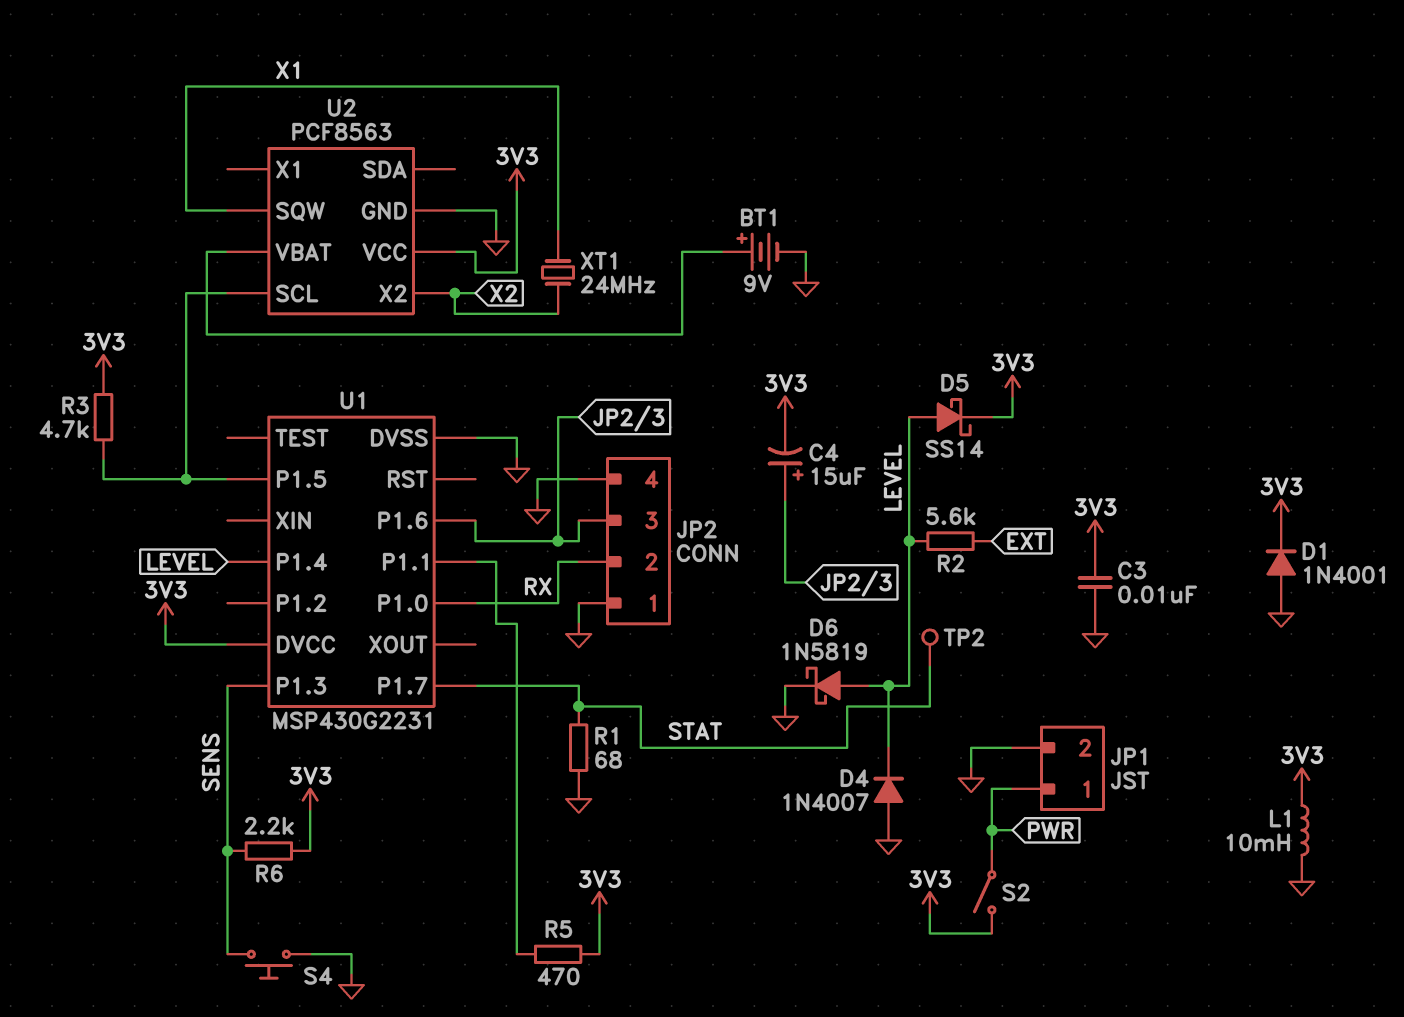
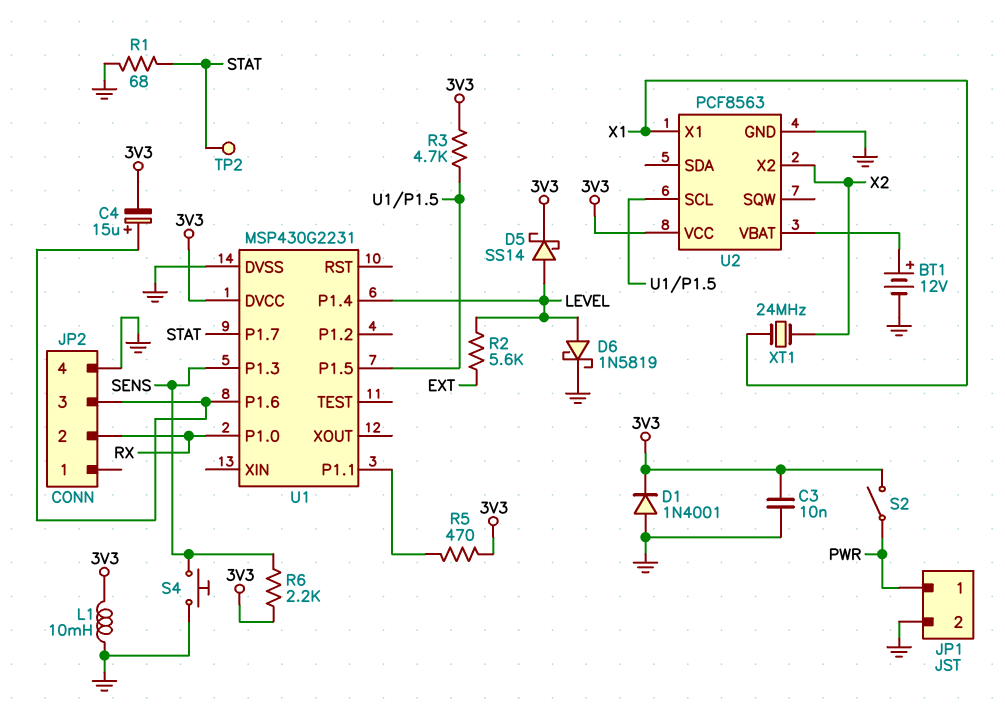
BT1: 9V (plus U2/VBAT, minus GND) -> 12V (plus U2/VBAT, minus GND)
D4: diode 1N4007 (A GND, K LEVEL) -> none
JP2 pin 1: GND -> none
U2 pin SQW: X1 -> none
U2 pin X1: none -> X1

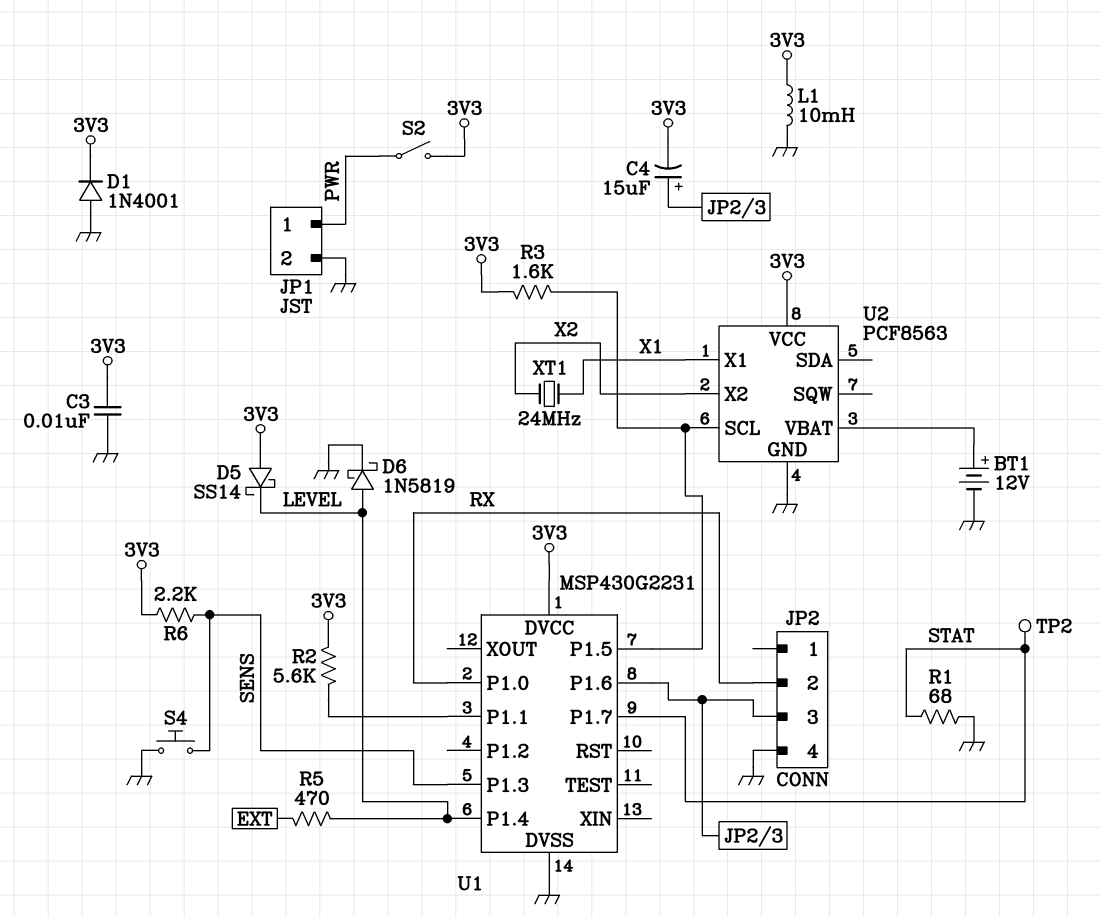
D5: schottky SS14 (A LEVEL, K 3V3) -> schottky SS14 (A 3V3, K LEVEL)
R2: 5.6k (EXT, LEVEL) -> 5.6k (3V3, U1/P1.1)
R3: 4.7k (3V3, U1/P1.5) -> 1.6k (3V3, U1/P1.5)
R5: 470 (3V3, U1/P1.1) -> 470 (EXT, LEVEL)

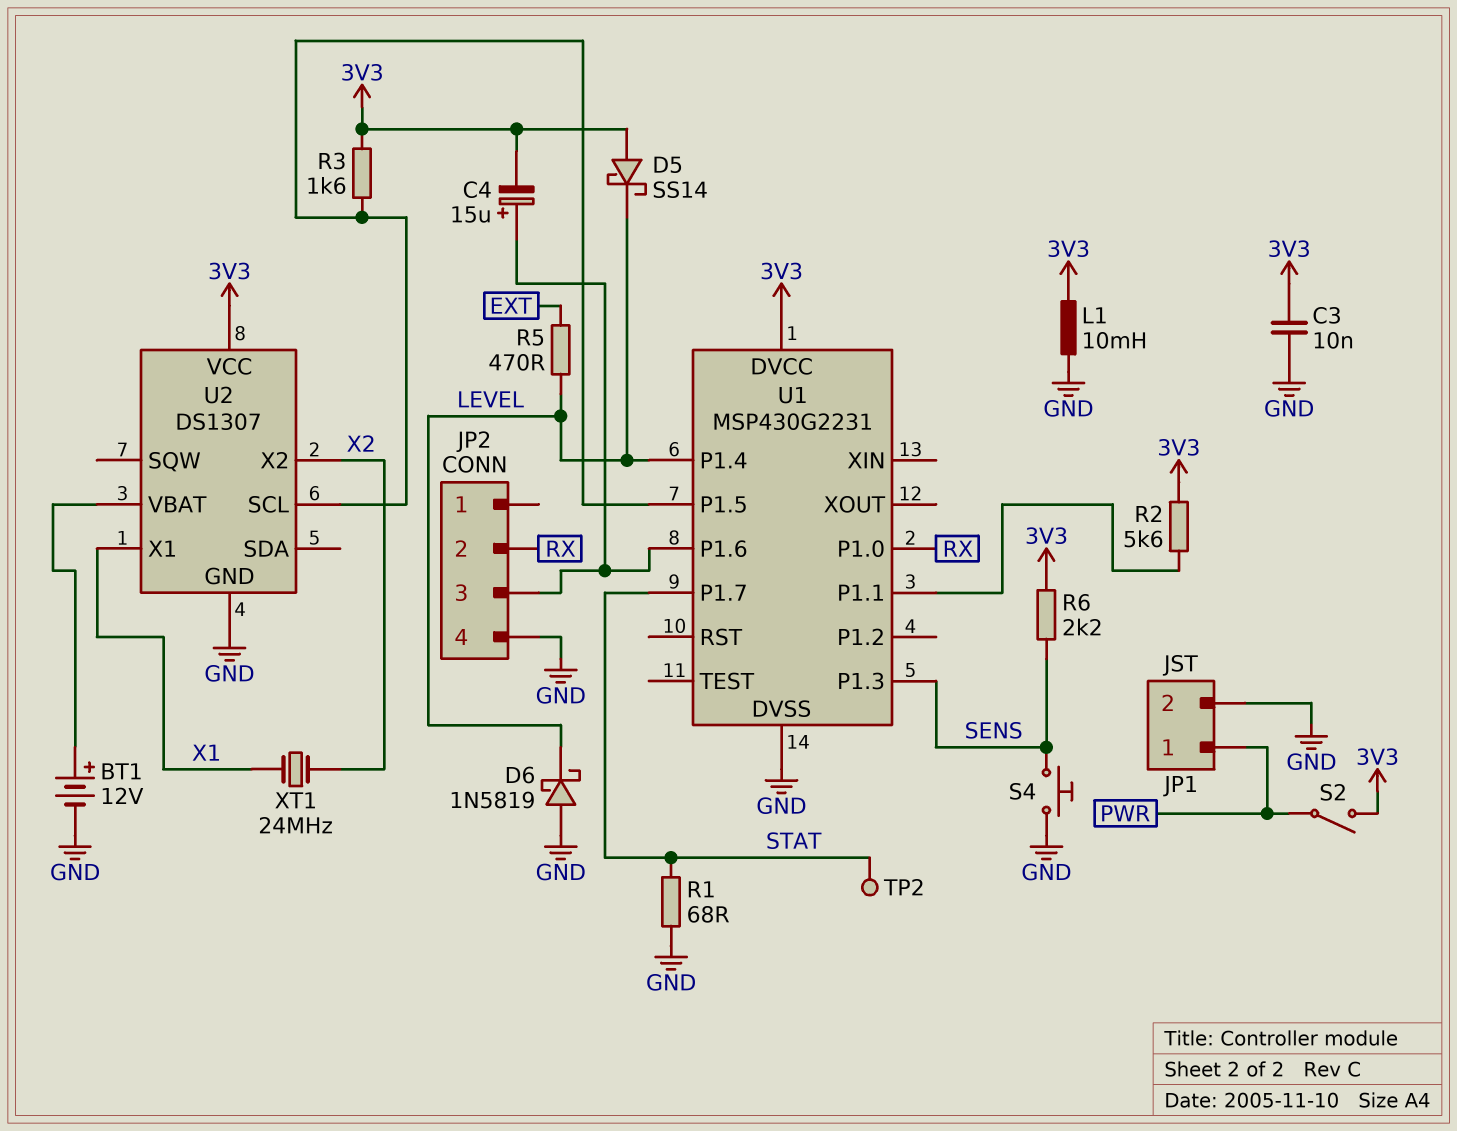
D1: diode 1N4001 (A GND, K 3V3) -> none
D6: schottky 1N5819 (A LEVEL, K GND) -> schottky 1N5819 (A GND, K LEVEL)
U2: PCF8563 -> DS1307

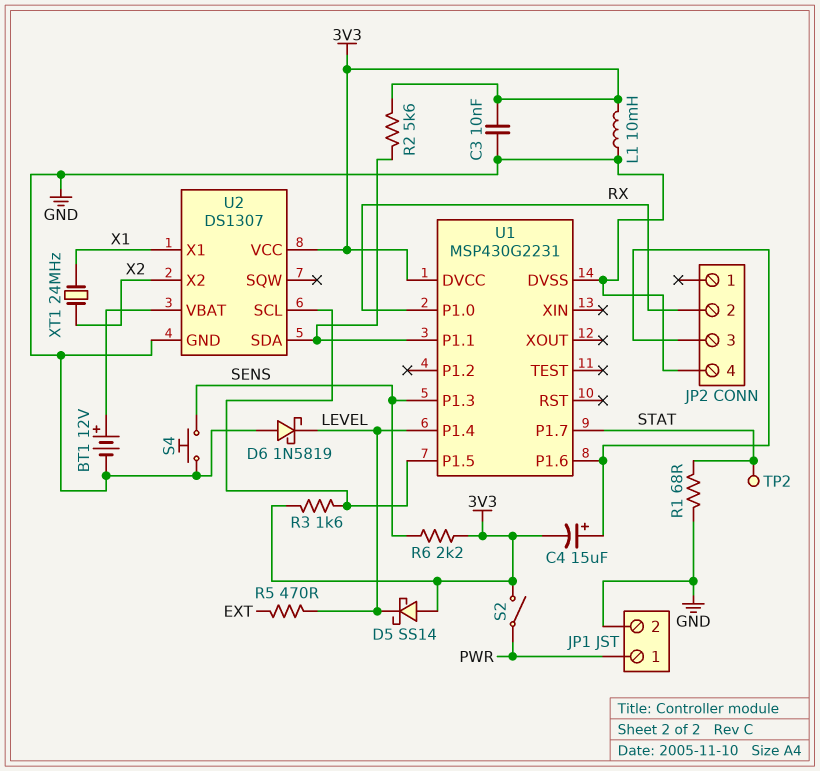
U2 pin SDA: none -> U1/P1.1

